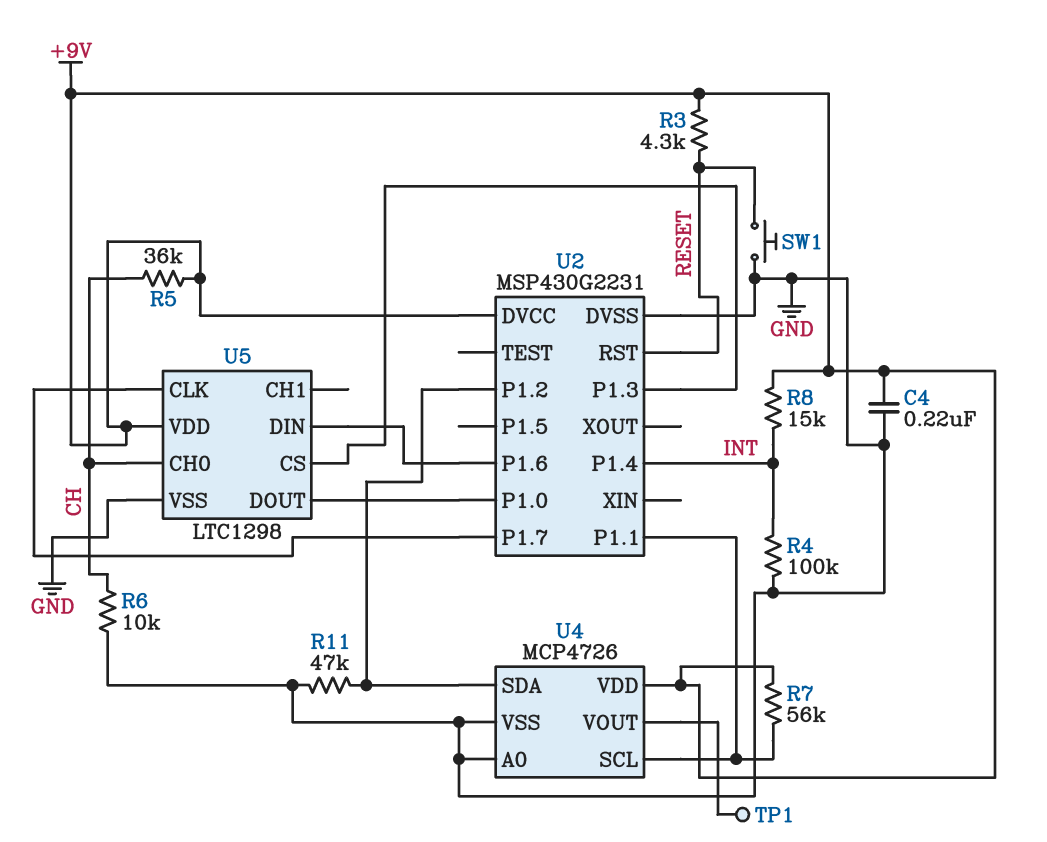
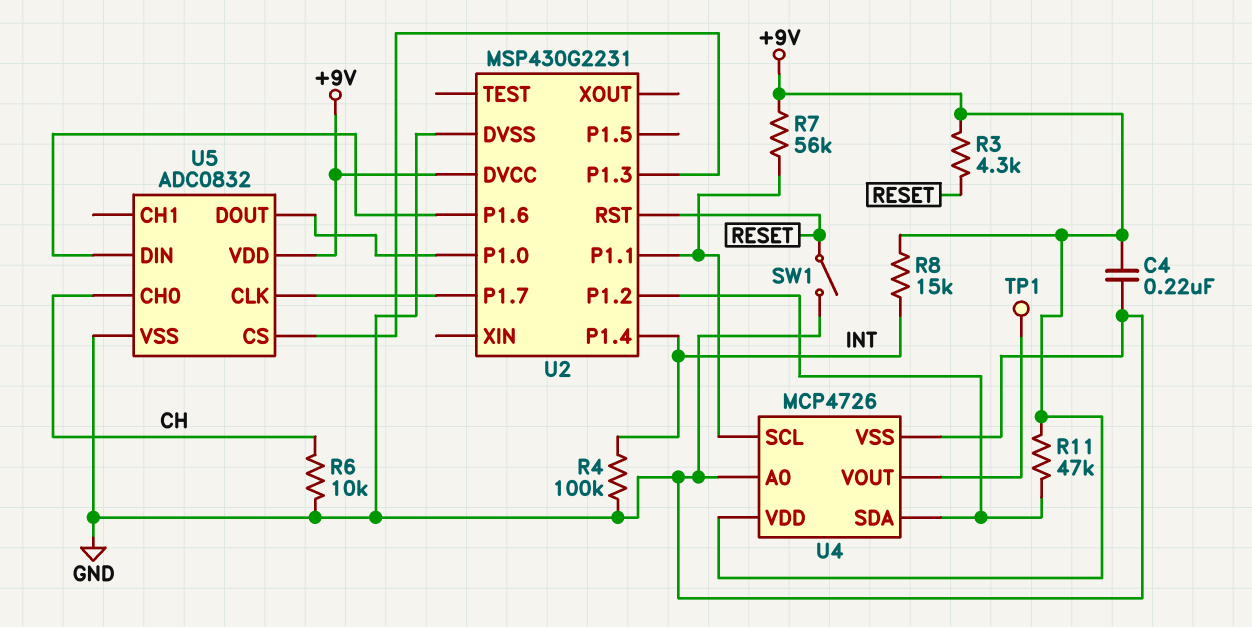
R5: 36k (+9V, CH) -> none
R11: 47k (GND, U2/P1.2) -> 47k (+9V, U2/P1.2)
SW1: button (GND, RESET) -> switch (GND, RESET)
U5: LTC1298 -> ADC0832

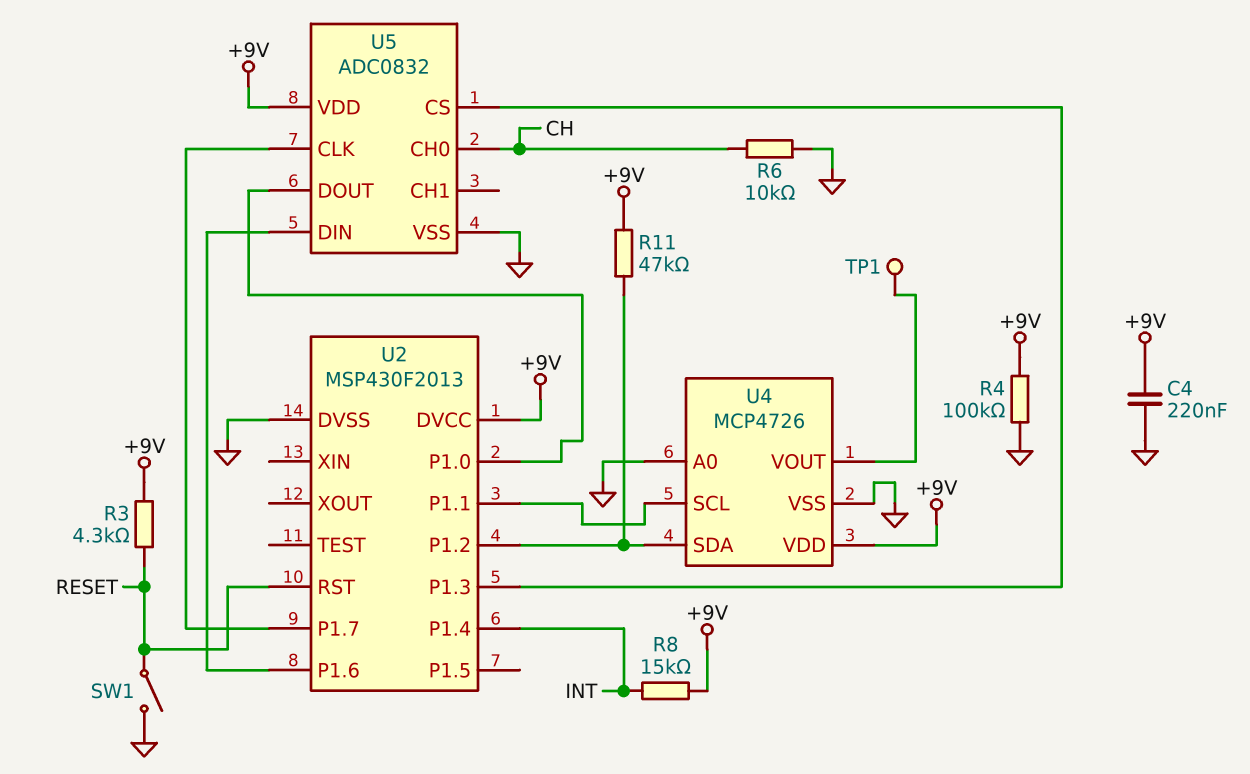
R4: 100k (GND, INT) -> 100k (+9V, GND)
R7: 56k (+9V, U2/P1.1) -> none
U2: MSP430G2231 -> MSP430F2013

